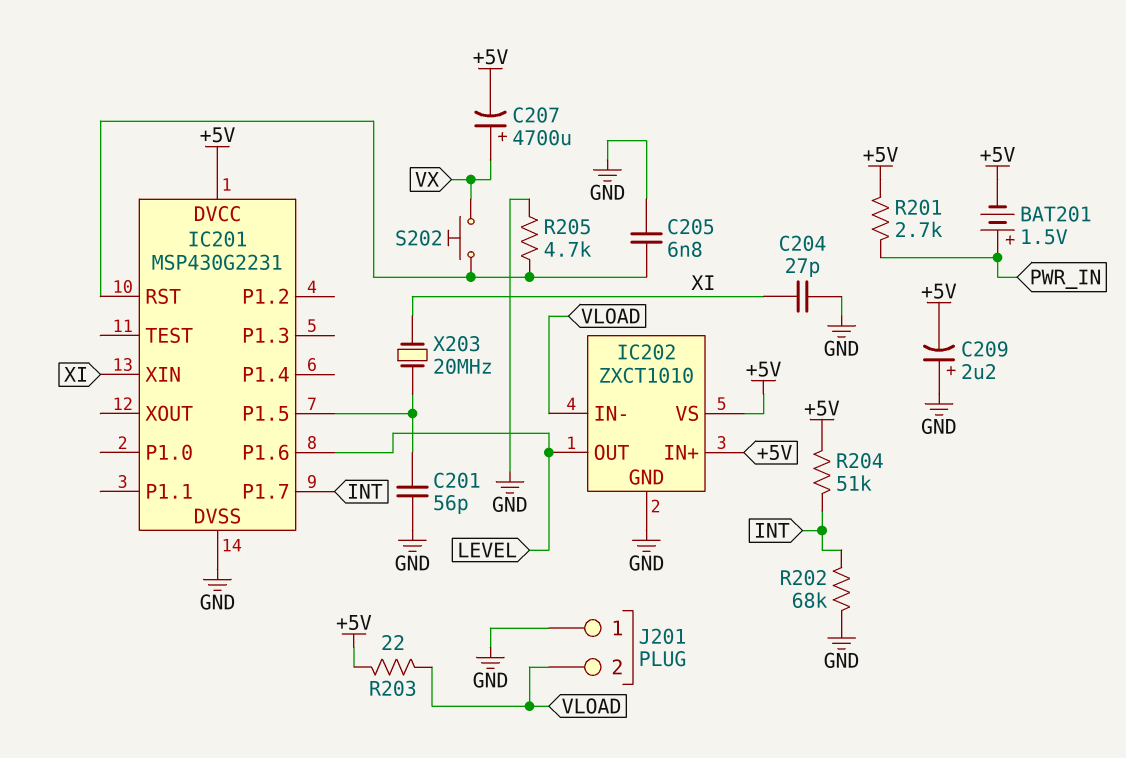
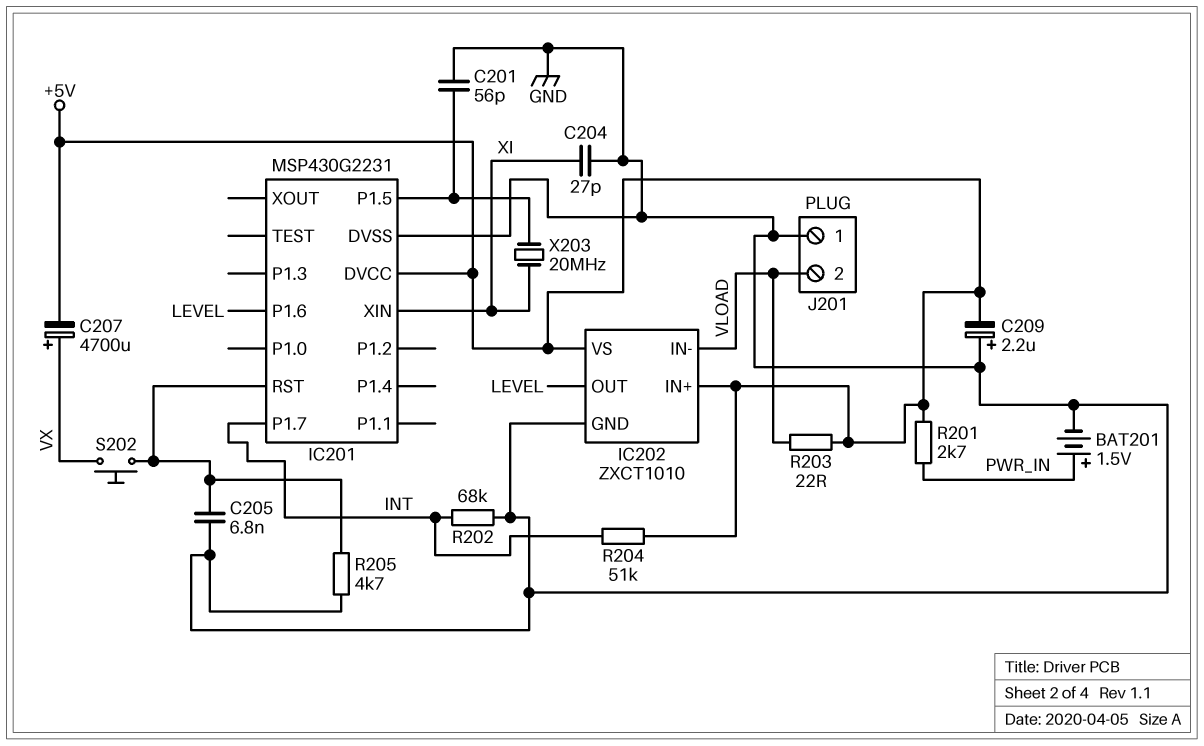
BAT201: 1.5V (plus PWR_IN, minus +5V) -> 1.5V (plus PWR_IN, minus GND)

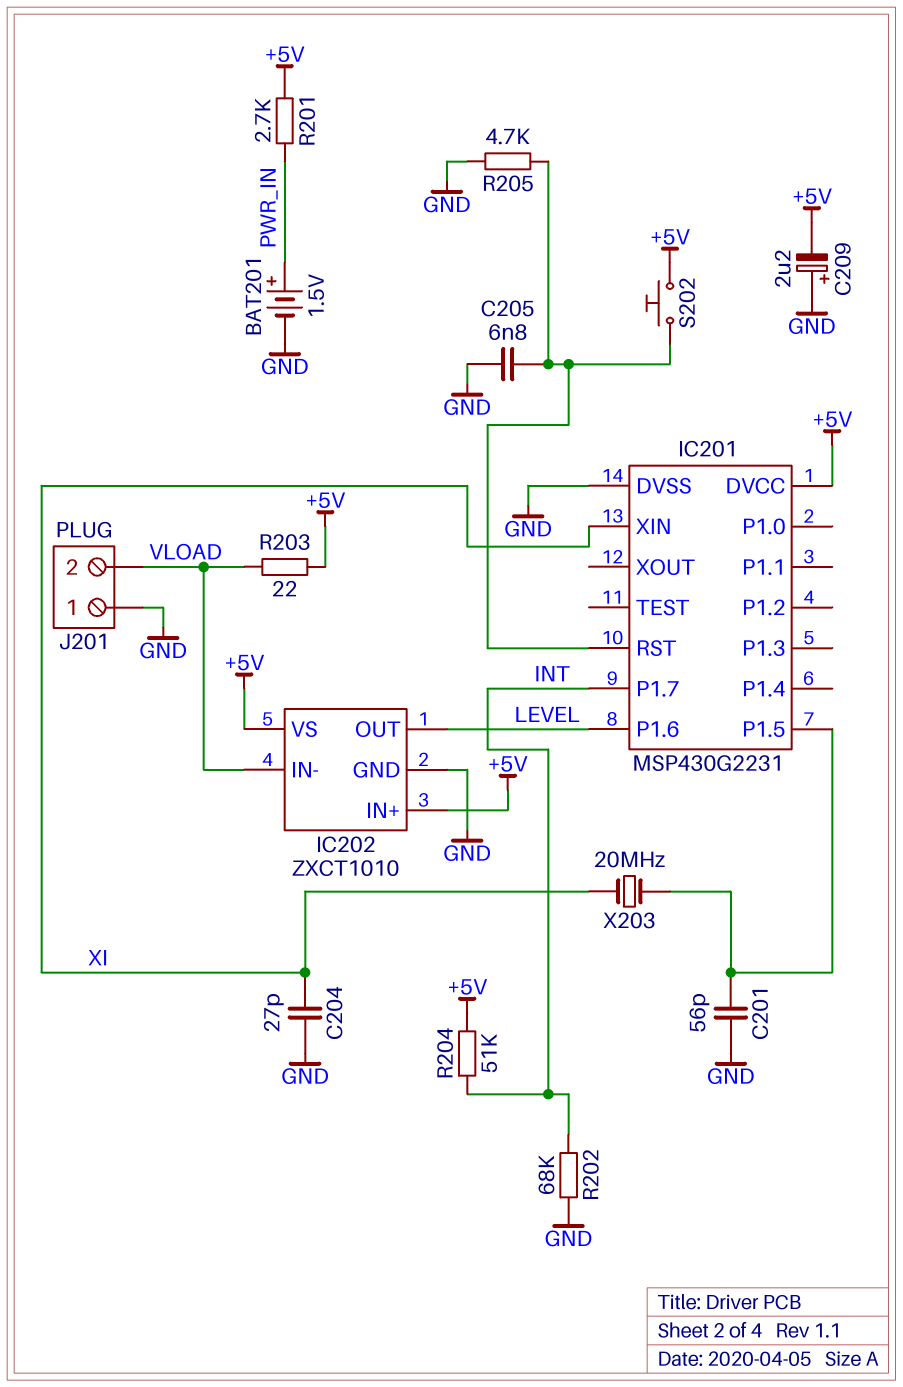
C207: 4700uF (plus VX, minus +5V) -> none
S202: button (IC201/RST, VX) -> button (+5V, IC201/RST)

